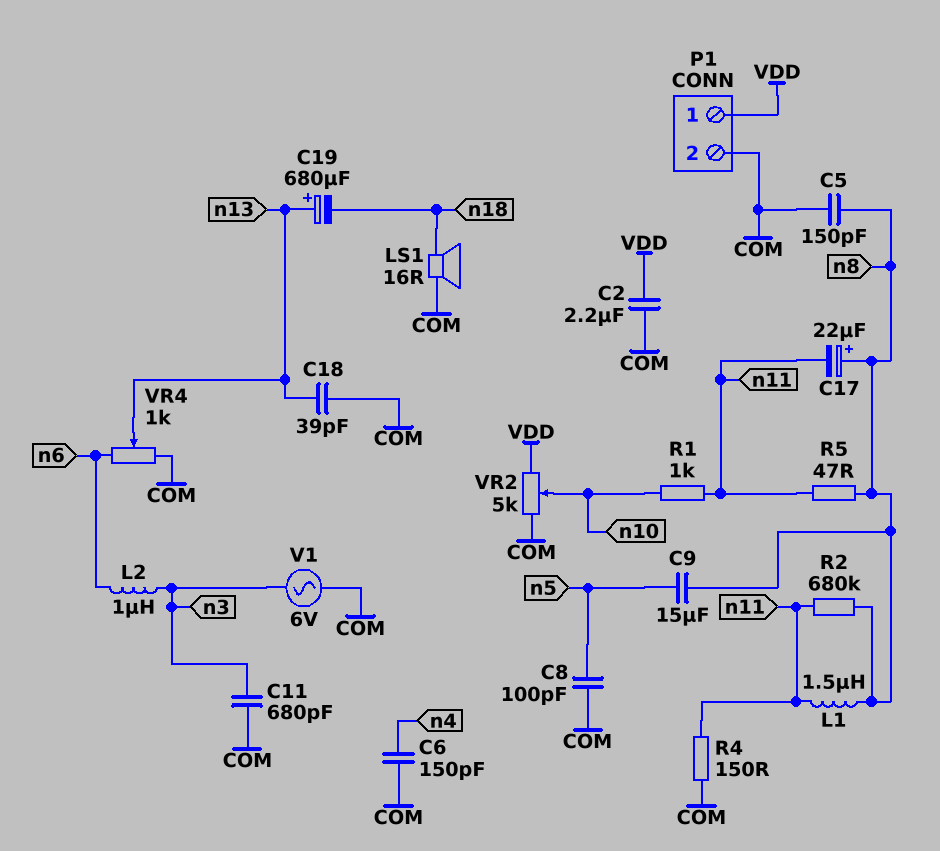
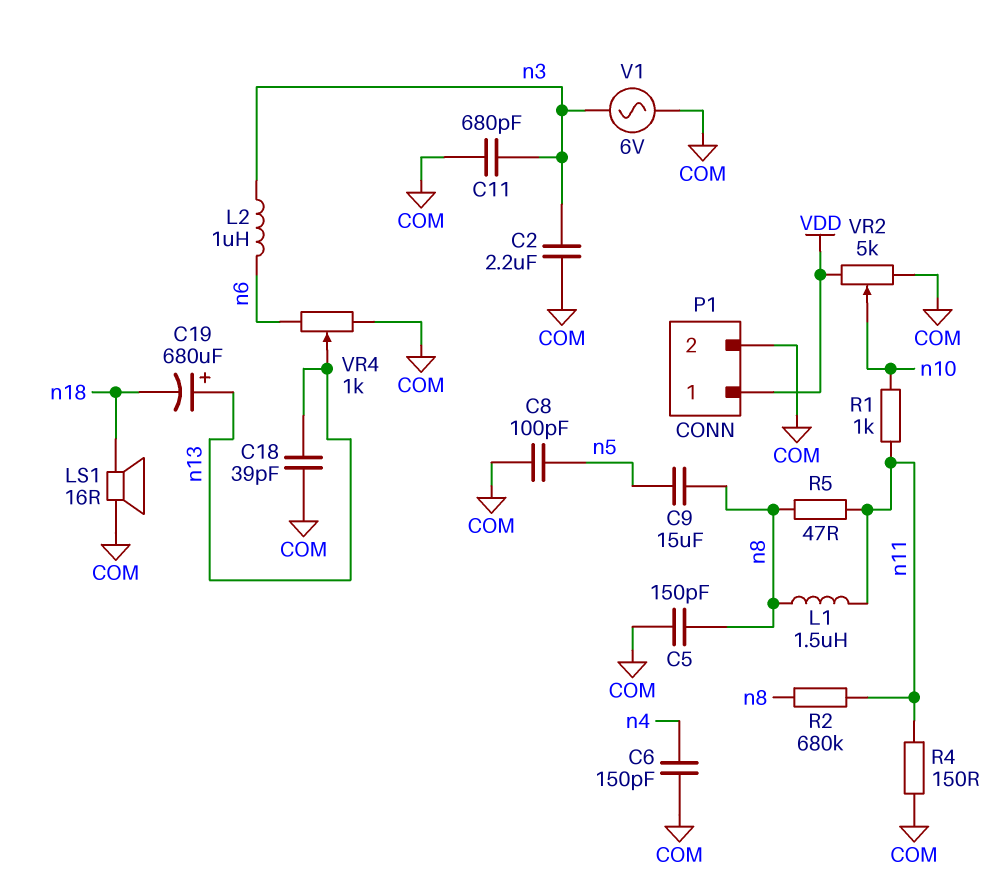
C2: 2.2uF (COM, VDD) -> 2.2uF (COM, n3)
C17: 22uF (plus n8, minus n11) -> none

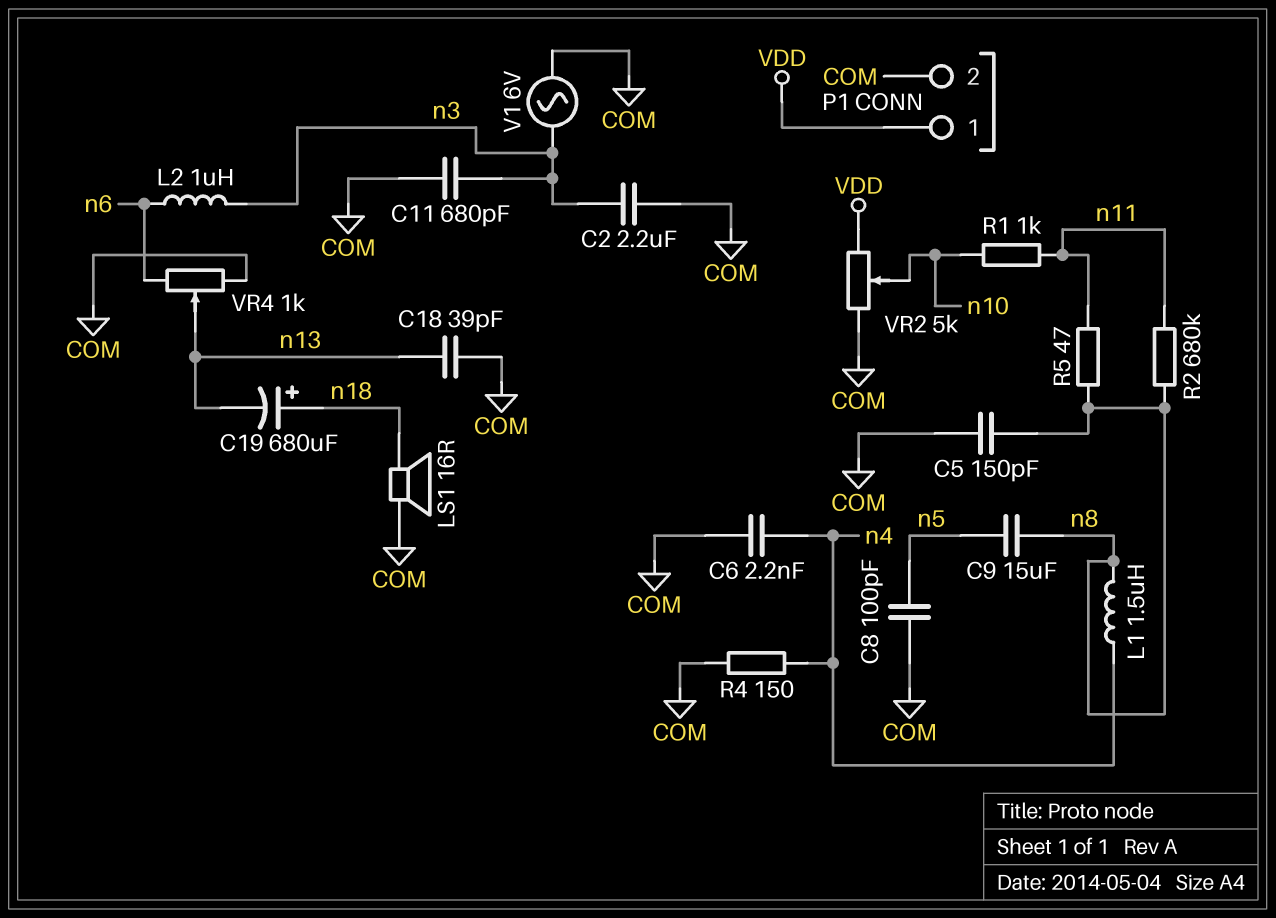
C6: 150pF (COM, n4) -> 2.2nF (COM, n4)
C19: 680uF (plus n13, minus n18) -> 680uF (plus n18, minus n13)
L1: 1.5uH (n8, n11) -> 1.5uH (n4, n8)
R4: 150 (COM, n11) -> 150 (COM, n4)

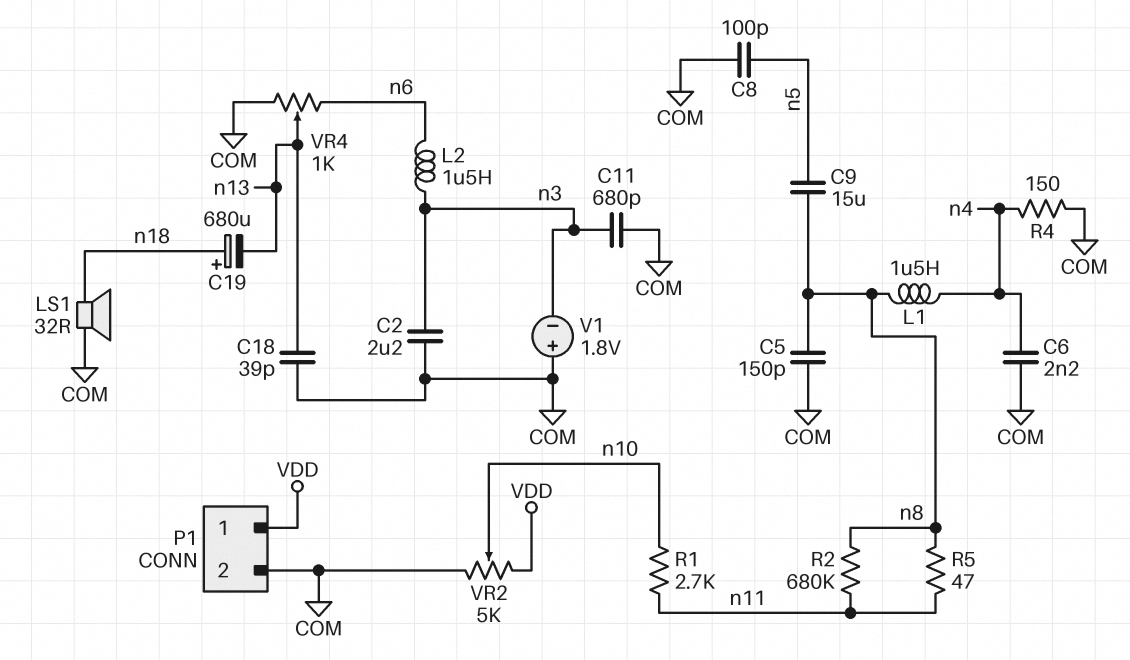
L2: 1uH (n3, n6) -> 1.5uH (n3, n6)
LS1: speaker 16R (COM, n18) -> speaker 32R (COM, n18)
R1: 1k (n10, n11) -> 2.7k (n10, n11)
V1: AC 6V (COM, n3) -> 1.8V (plus COM, minus n3)

